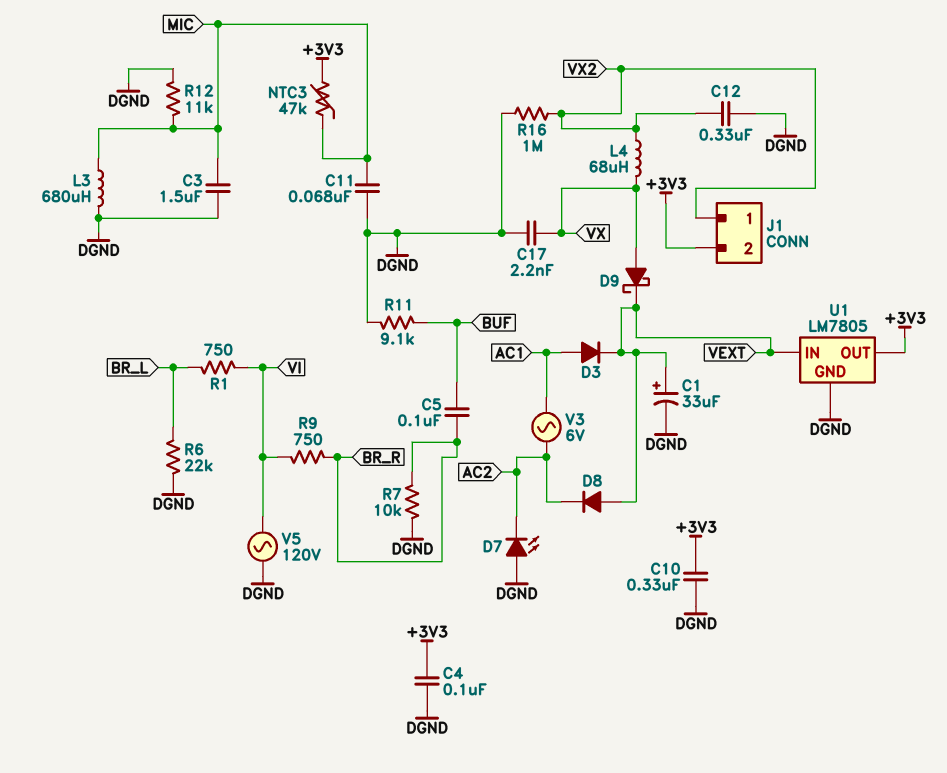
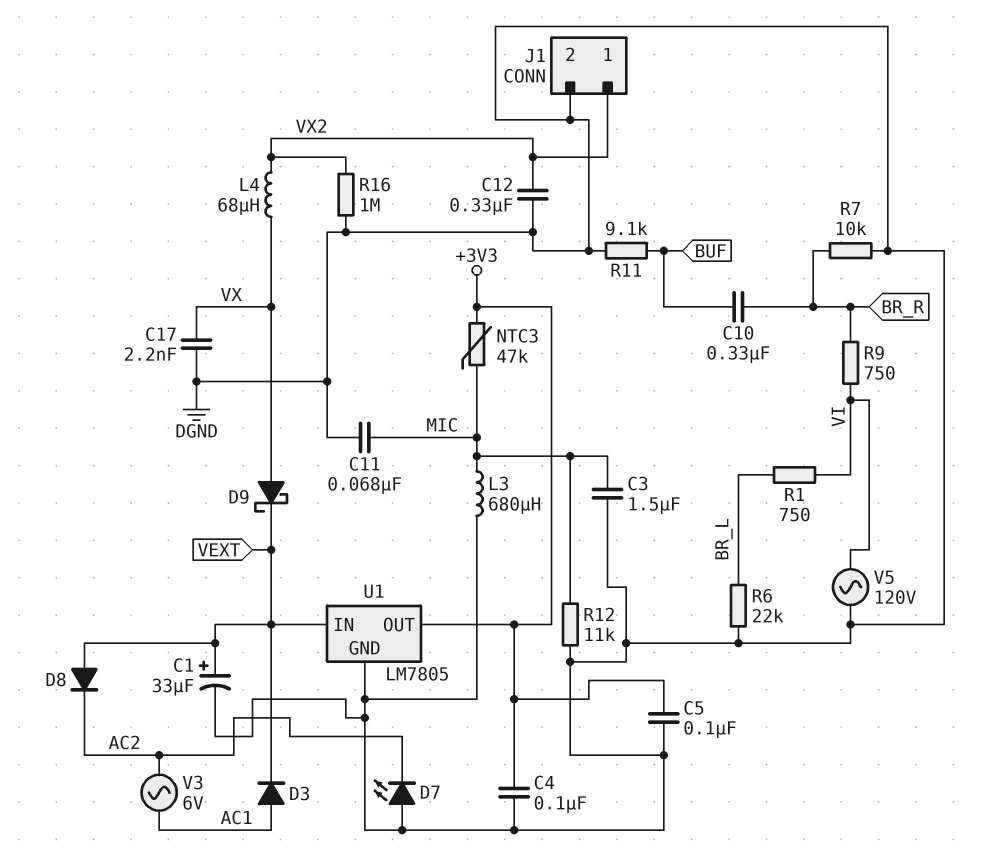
C5: 100nF (BR_R, BUF) -> 100nF (+3V3, DGND)
C10: 330nF (+3V3, DGND) -> 330nF (BR_R, BUF)
J1 pin 2: +3V3 -> DGND

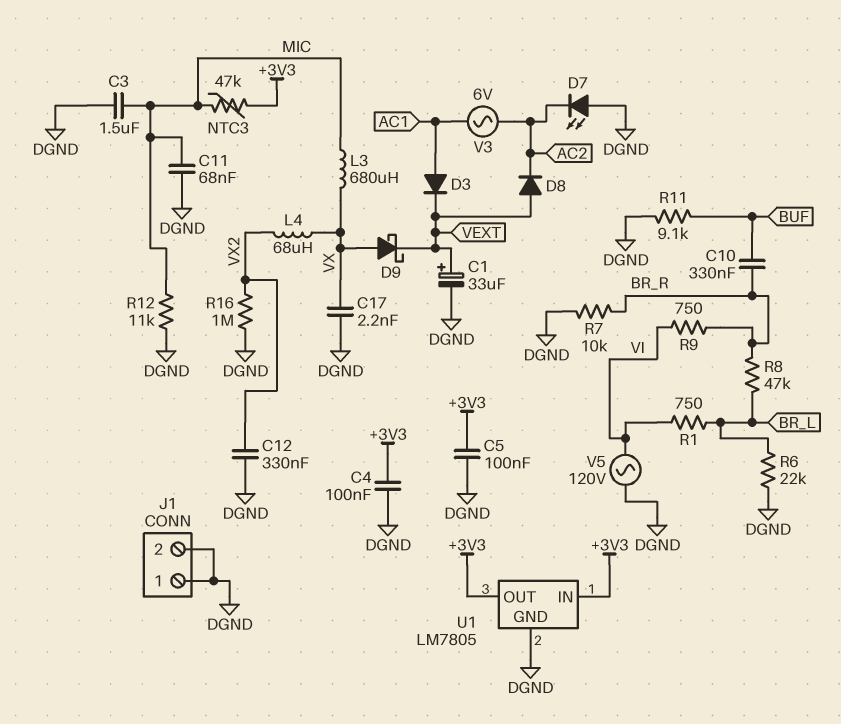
J1 pin 1: VX2 -> DGND
L3: 680uH (DGND, MIC) -> 680uH (MIC, VX)
R8: none -> 47k (BR_L, BR_R)
U1 pin IN: VEXT -> +3V3

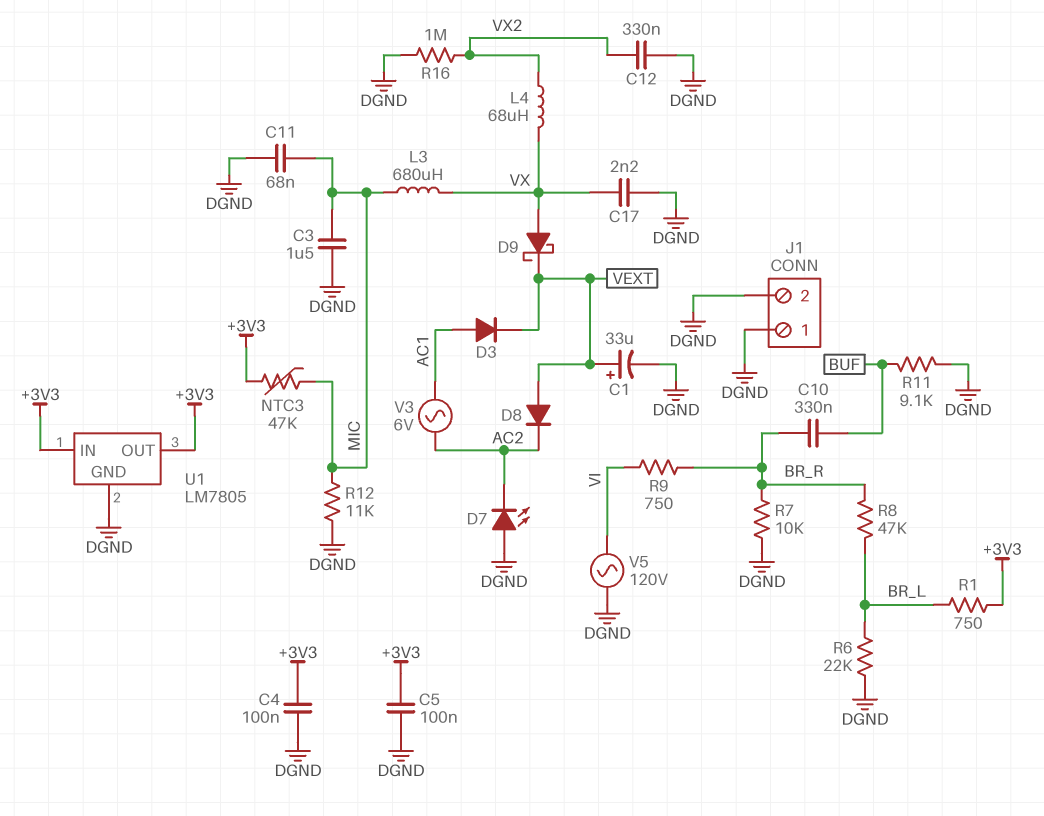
R1: 750 (BR_L, VI) -> 750 (+3V3, BR_L)

